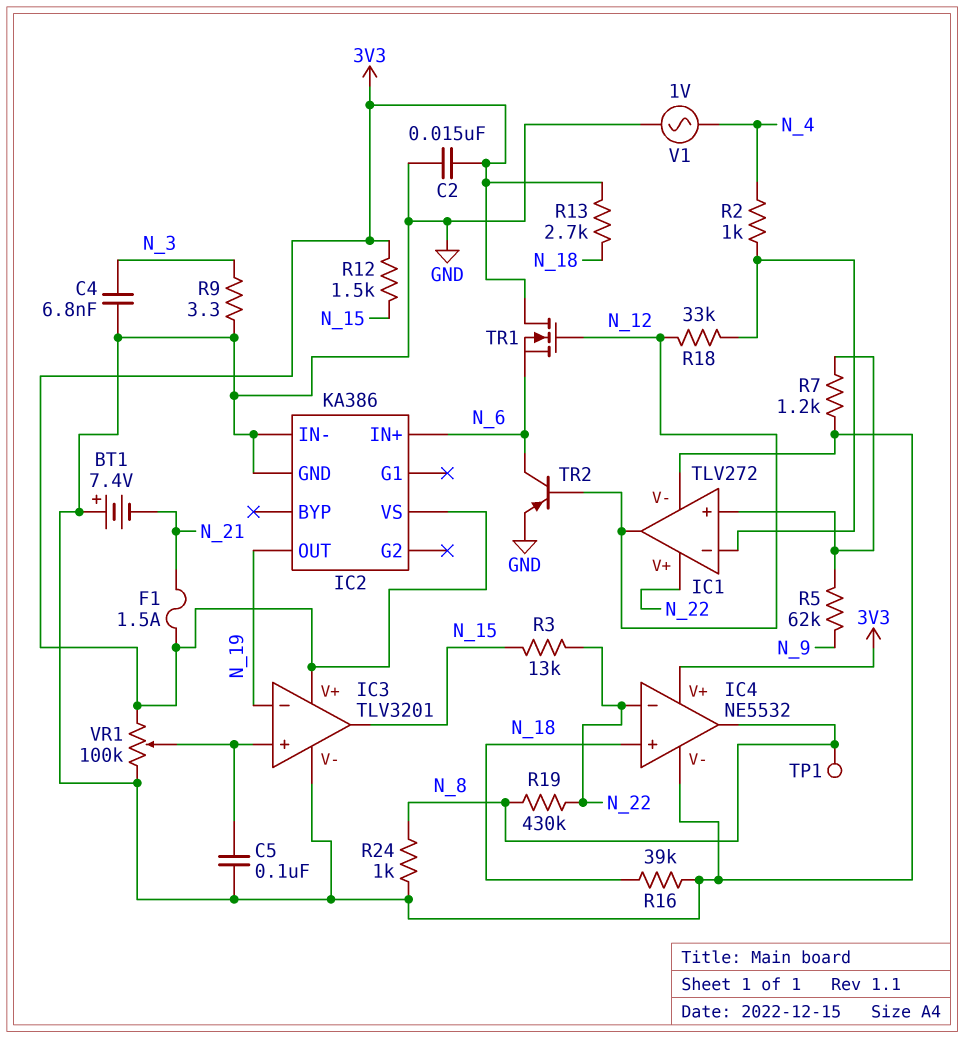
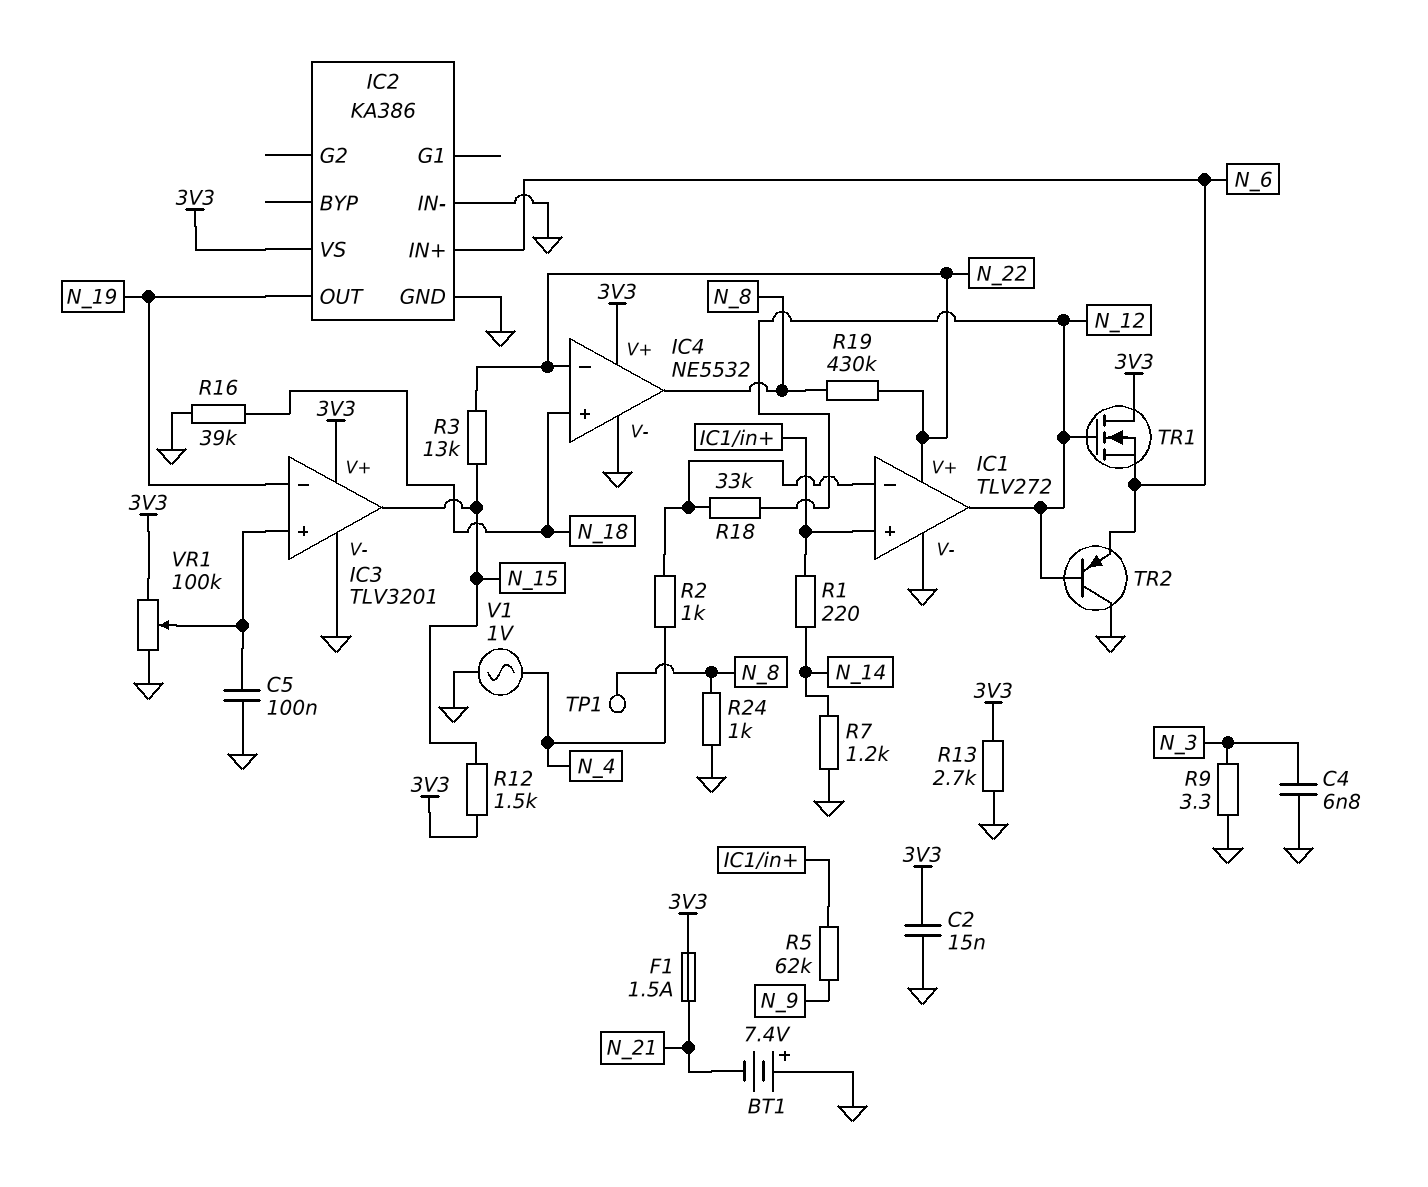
R1: none -> 220 (IC1/in+, N_14)
R7: 1.2k (GND, IC1/in+) -> 1.2k (GND, N_14)
R13: 2.7k (3V3, N_18) -> 2.7k (3V3, GND)
TR2: PNP (B N_12, C N_6, E GND) -> PNP (B N_12, C GND, E N_6)

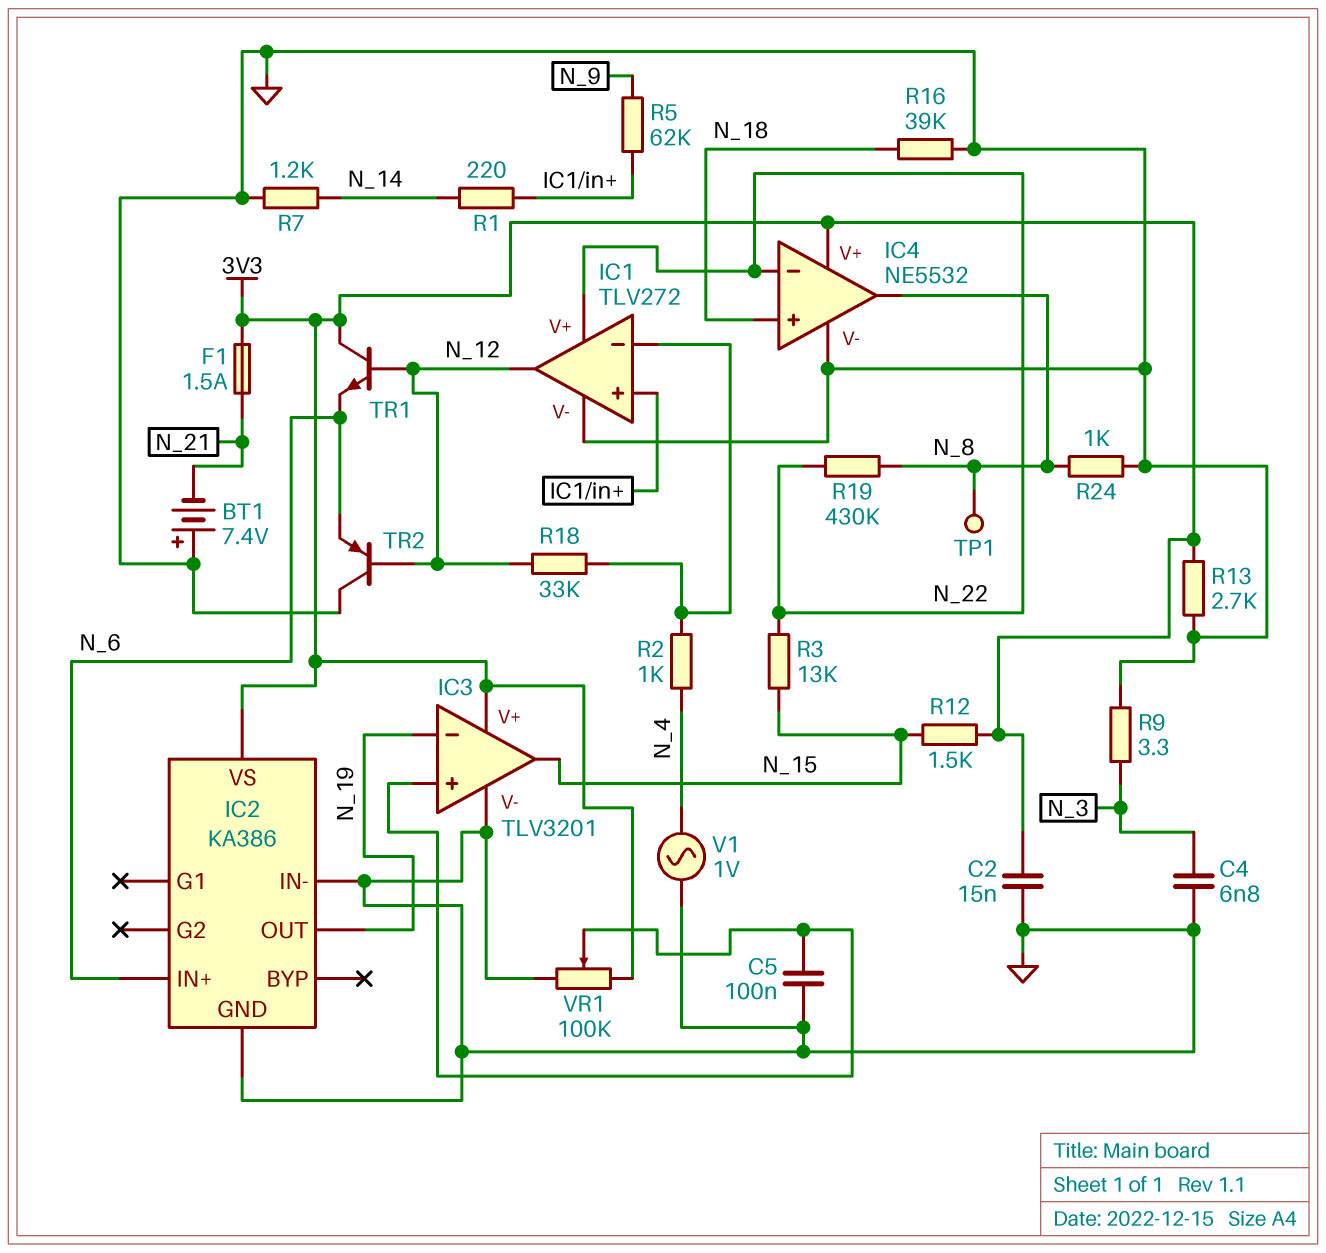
TR1: NMOS (G N_12, D 3V3, S N_6) -> NPN (B N_12, C 3V3, E N_6)

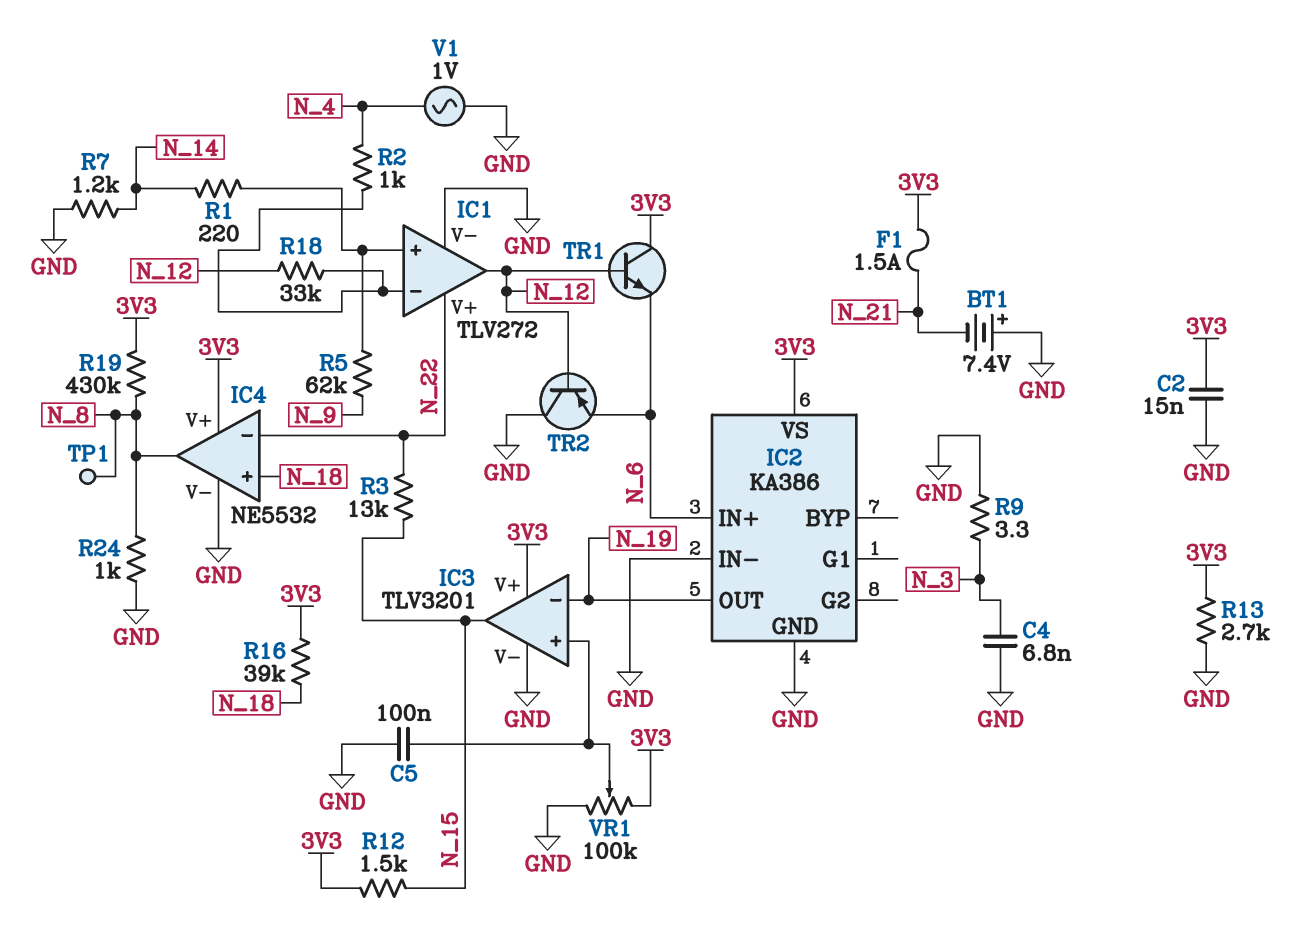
R16: 39k (GND, N_18) -> 39k (3V3, N_18)
R19: 430k (N_8, N_22) -> 430k (3V3, N_8)

